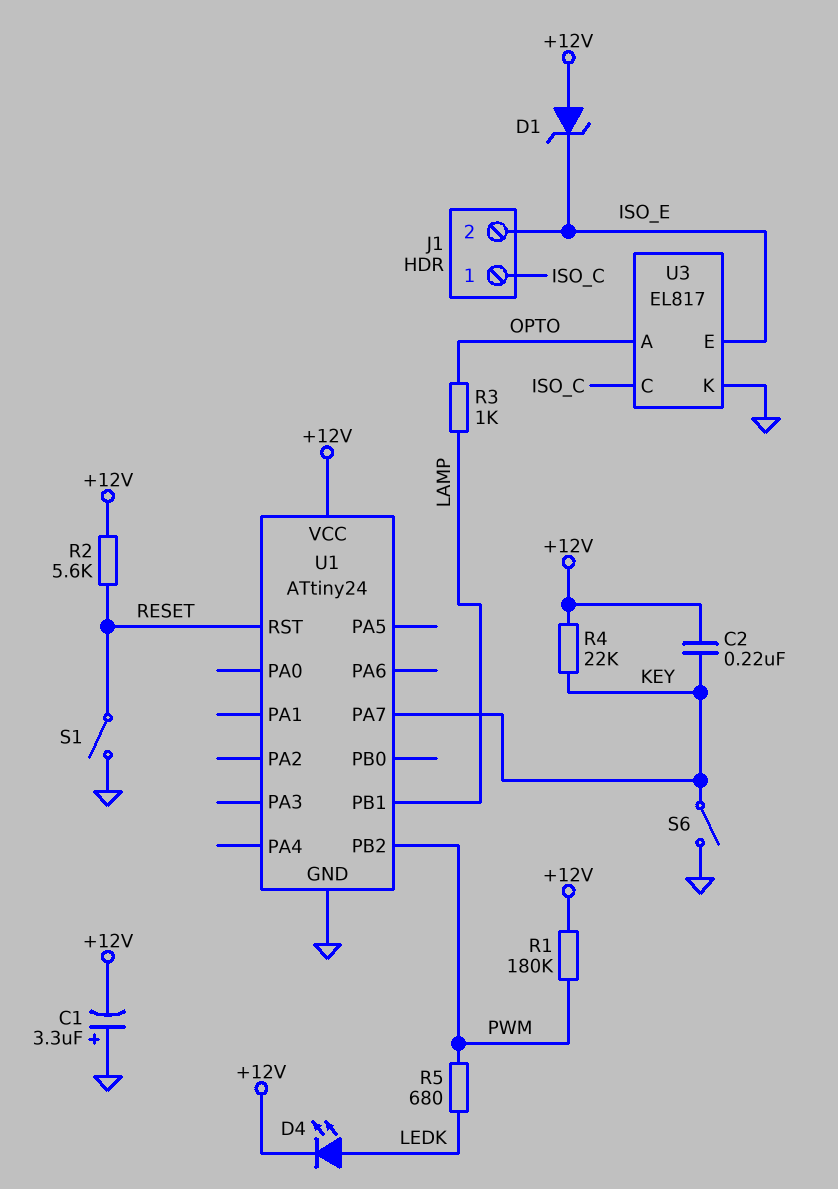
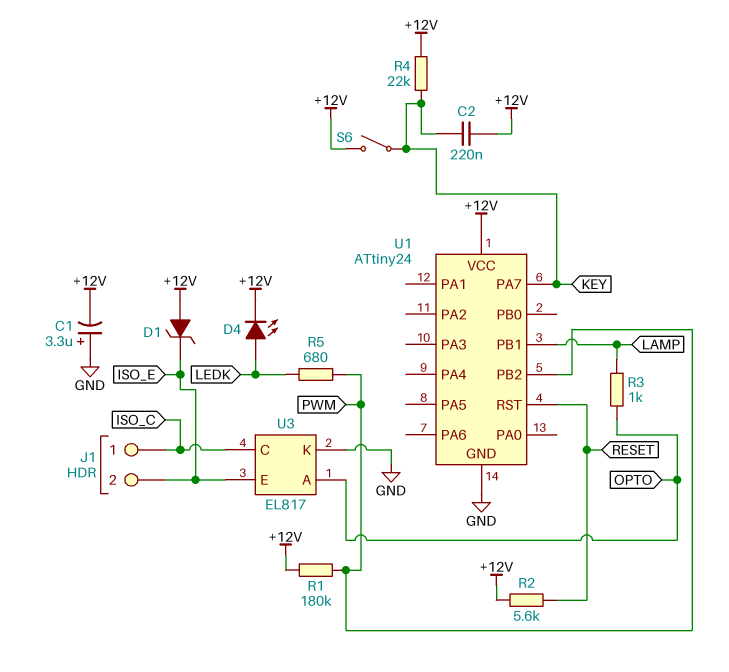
S1: switch (GND, RESET) -> none
S6: switch (GND, KEY) -> switch (+12V, KEY)

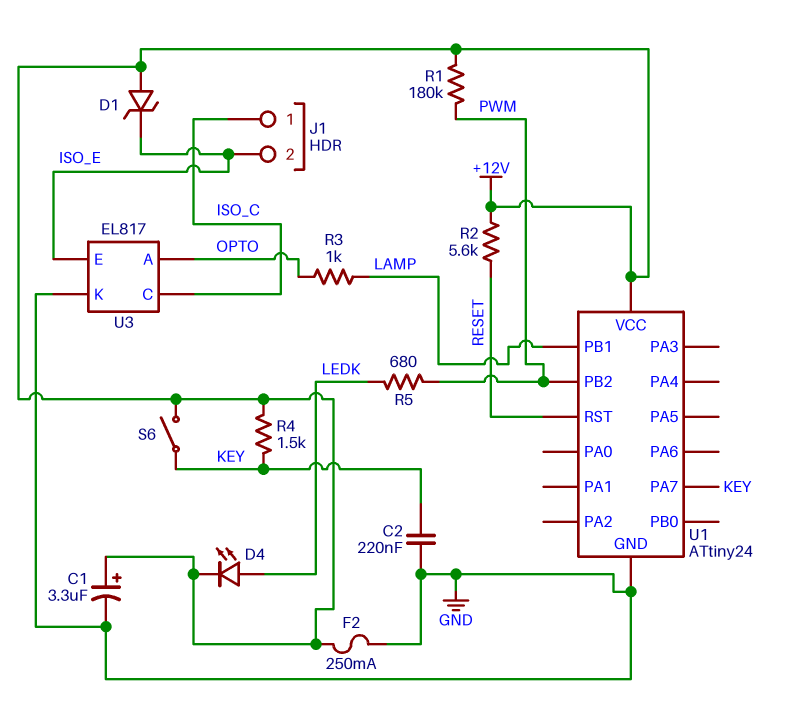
C1: 3.3uF (plus GND, minus +12V) -> 3.3uF (plus +12V, minus GND)
C2: 220nF (+12V, KEY) -> 220nF (GND, KEY)
F2: none -> 250mA (+12V, GND)
R4: 22k (+12V, KEY) -> 1.5k (+12V, KEY)

